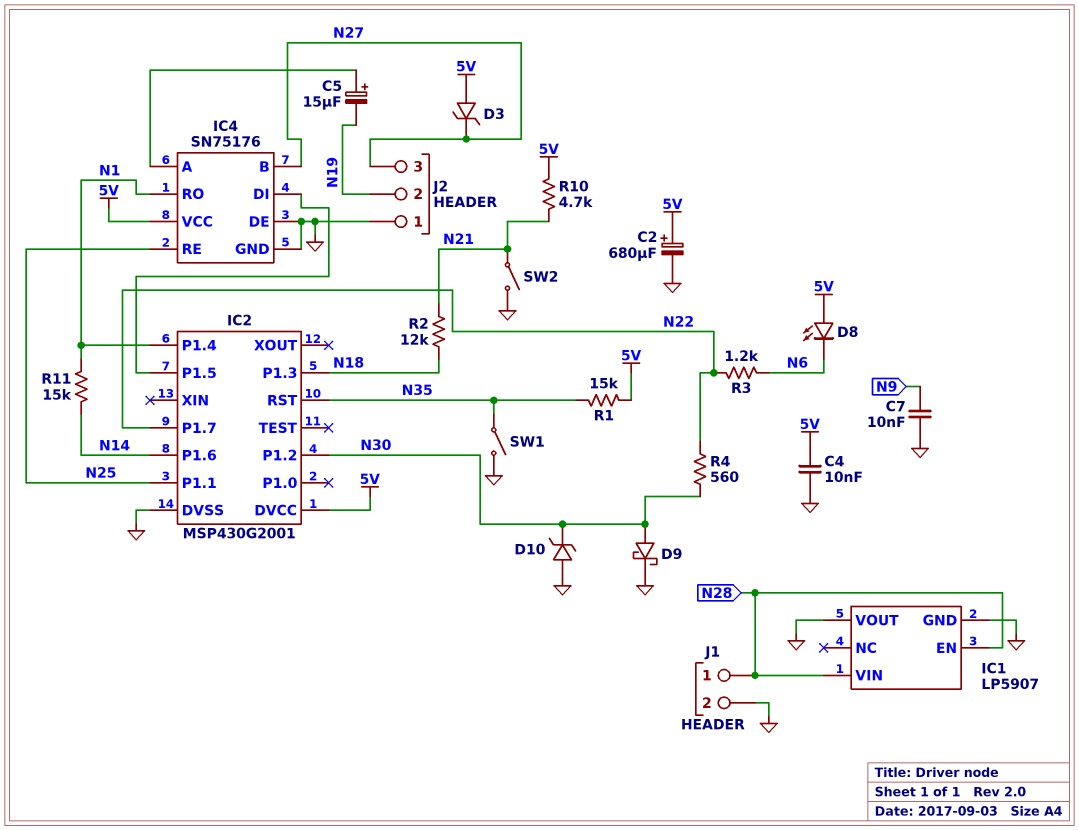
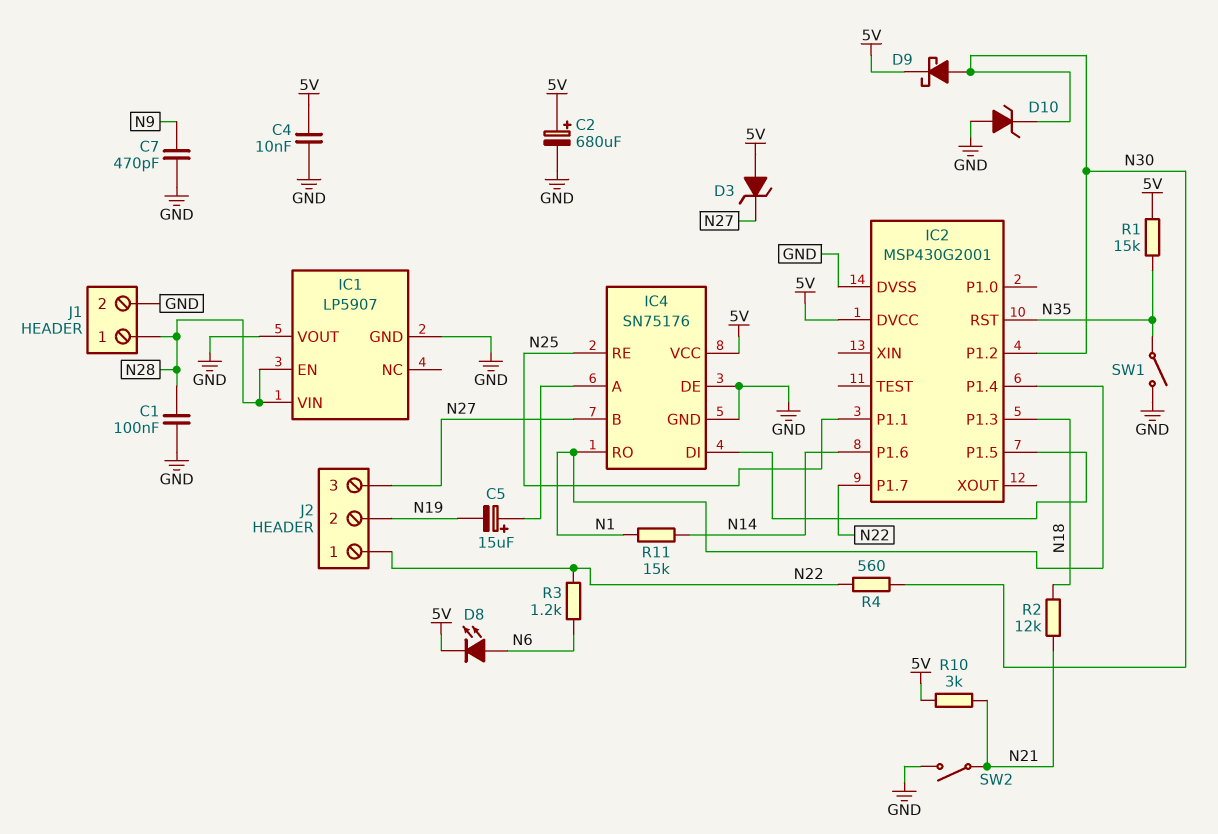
C1: none -> 100nF (GND, N28)
C7: 10nF (GND, N9) -> 470pF (GND, N9)
D8: LED (A 5V, K N6) -> LED (A N6, K 5V)
D9: schottky (A N30, K GND) -> schottky (A N30, K 5V)
J2 pin 1: GND -> N22
R10: 4.7k (5V, N21) -> 3k (5V, N21)

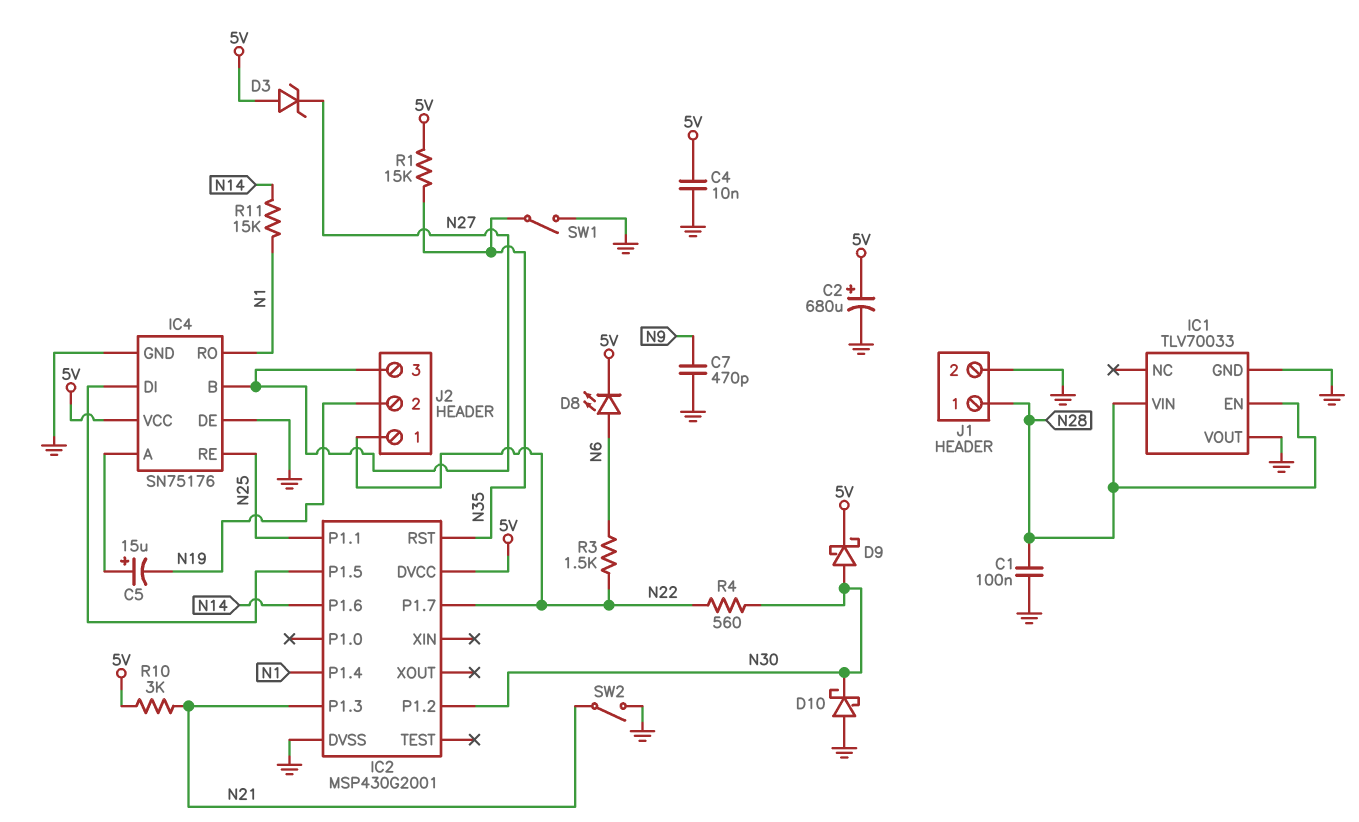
D10: zener (A GND, K N30) -> schottky (A GND, K N30)
IC1: LP5907 -> TLV70033
IC2 pin P1.3: N18 -> N21
R2: 12k (N18, N21) -> none
R3: 1.2k (N6, N22) -> 1.5k (N6, N22)

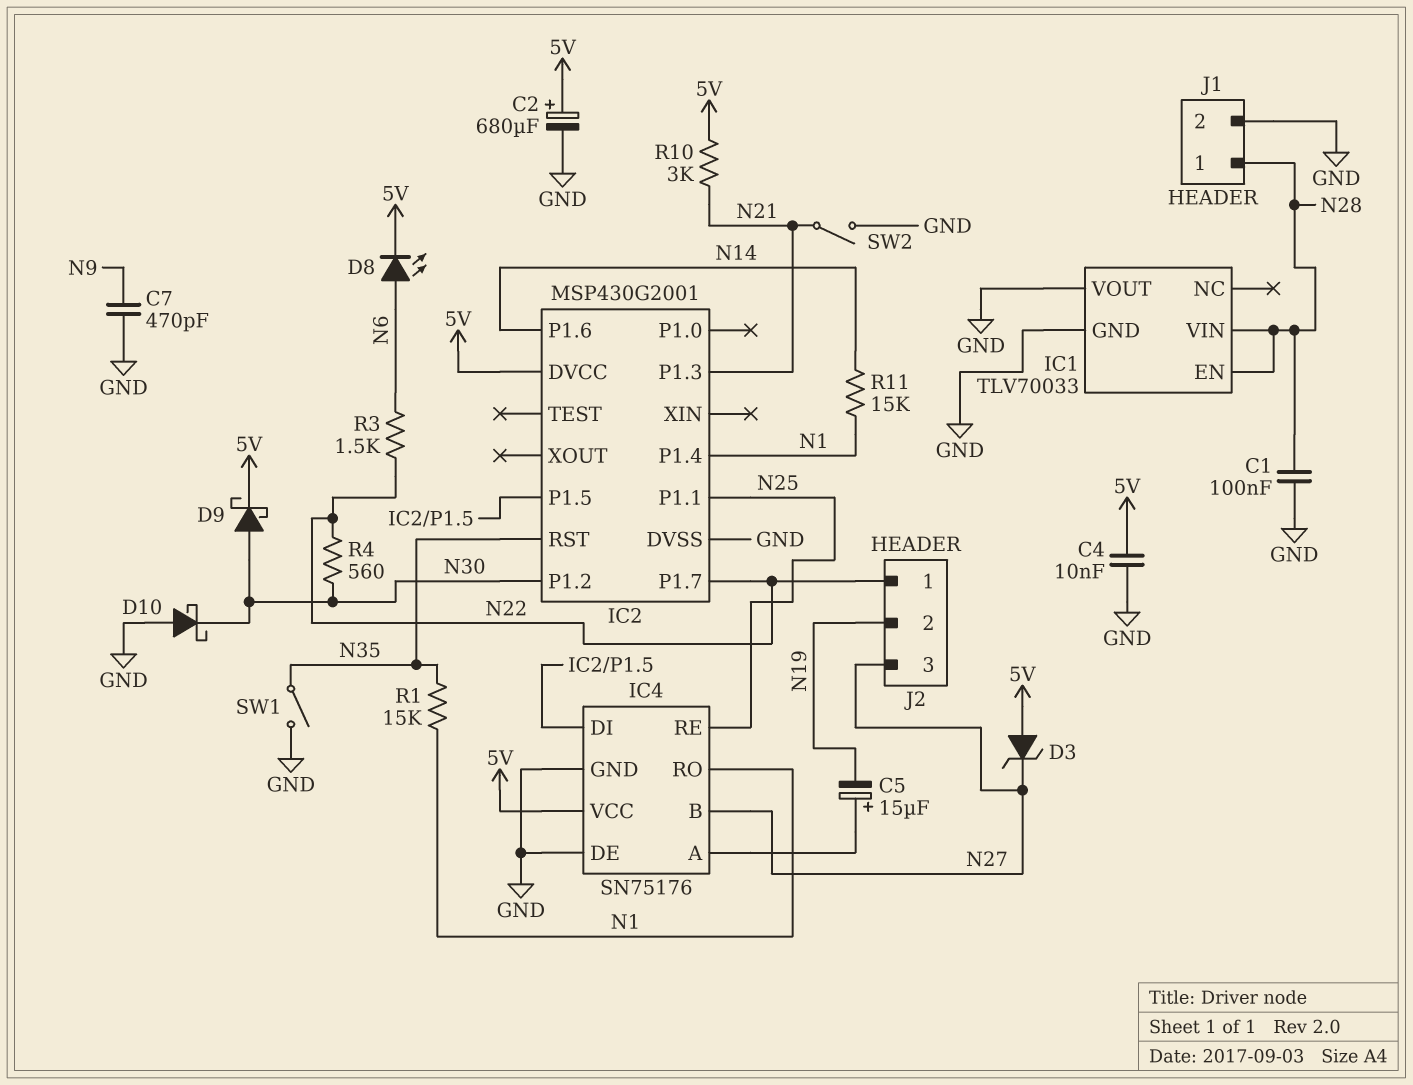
R1: 15k (5V, N35) -> 15k (N1, N35)

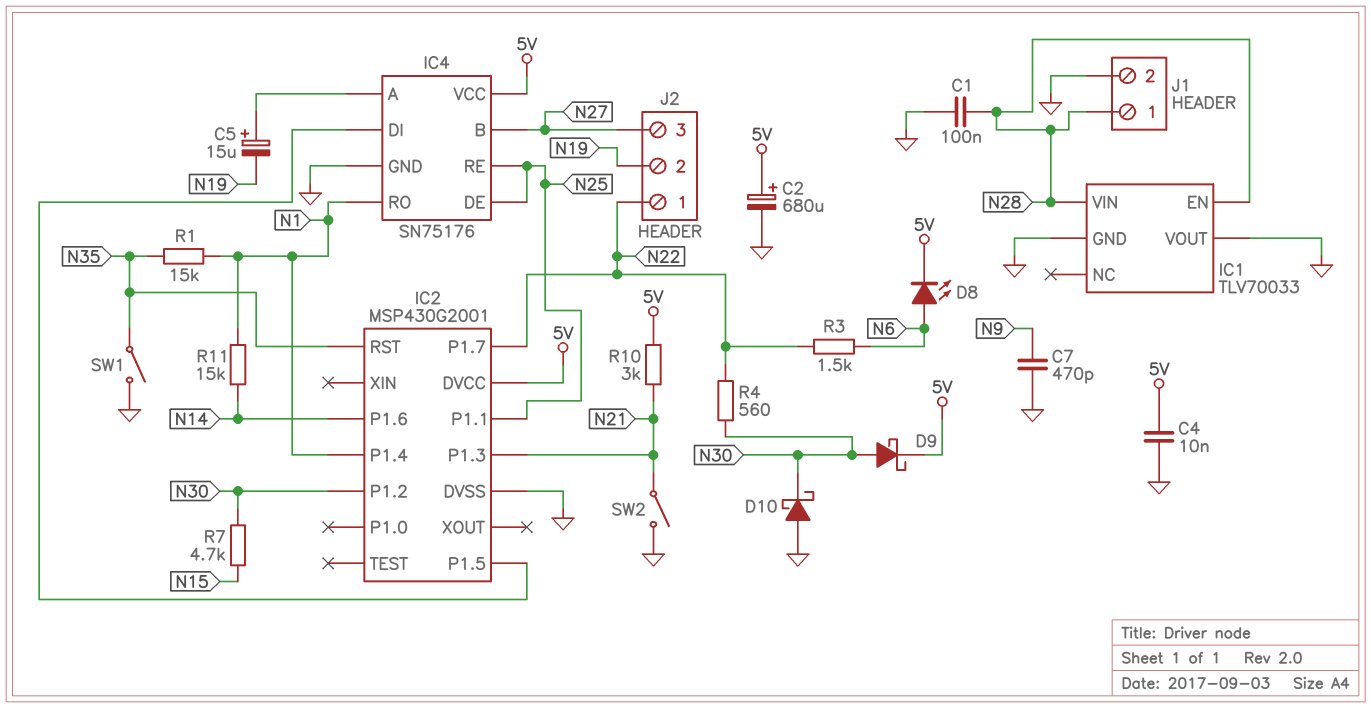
D3: zener (A 5V, K N27) -> none
IC4 pin DE: GND -> N25
R7: none -> 4.7k (N15, N30)

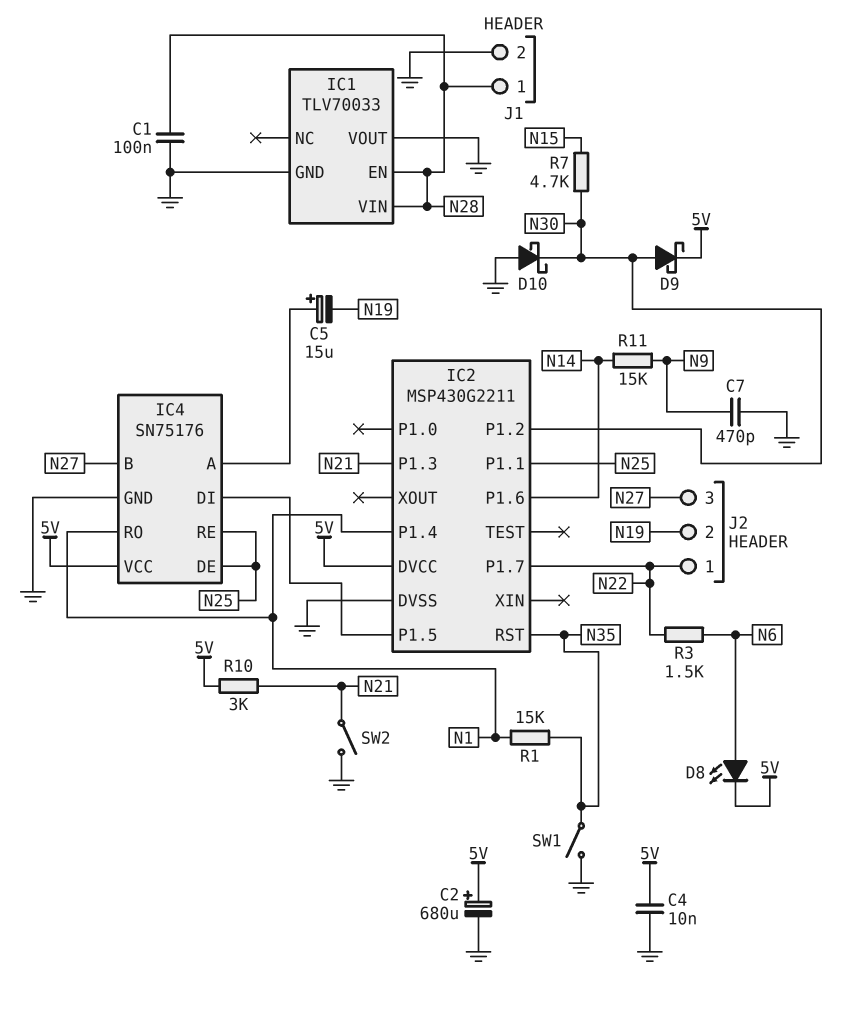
IC2: MSP430G2001 -> MSP430G2211
R4: 560 (N22, N30) -> none
R11: 15k (N1, N14) -> 15k (N9, N14)

